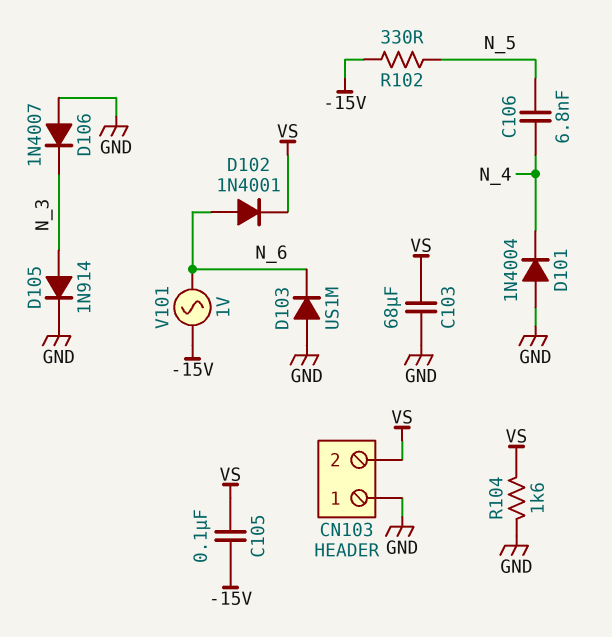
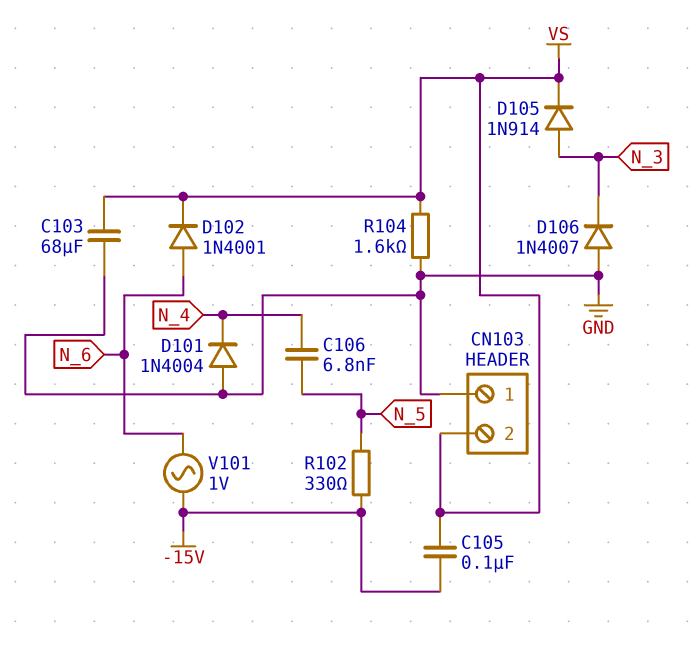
D103: diode US1M (A GND, K N_6) -> none
D105: diode 1N914 (A N_3, K GND) -> diode 1N914 (A N_3, K VS)

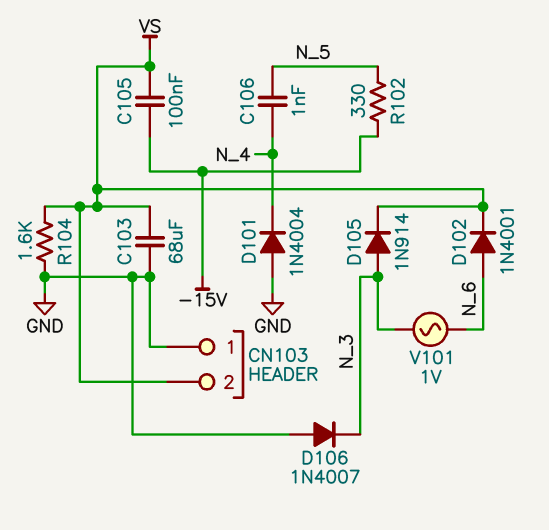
C106: 6.8nF (N_4, N_5) -> 1nF (N_4, N_5)
V101: AC 1V (-15V, N_6) -> AC 1V (N_3, N_6)

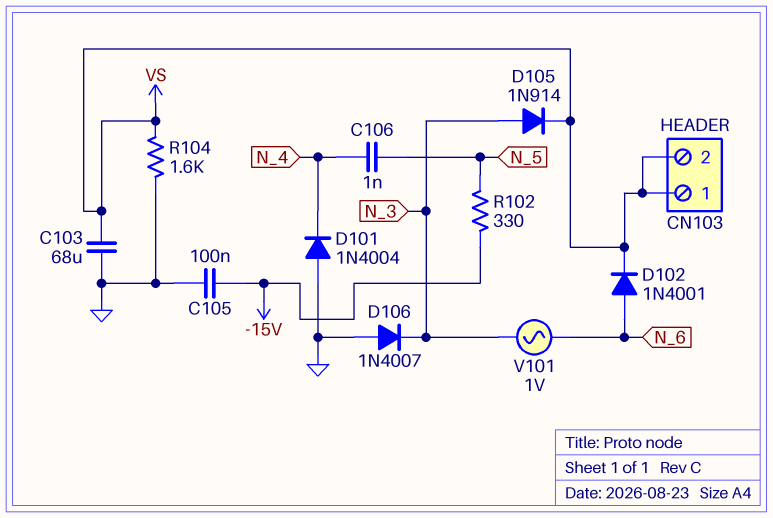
C105: 100nF (-15V, VS) -> 100nF (-15V, GND)
CN103 pin 1: GND -> VS

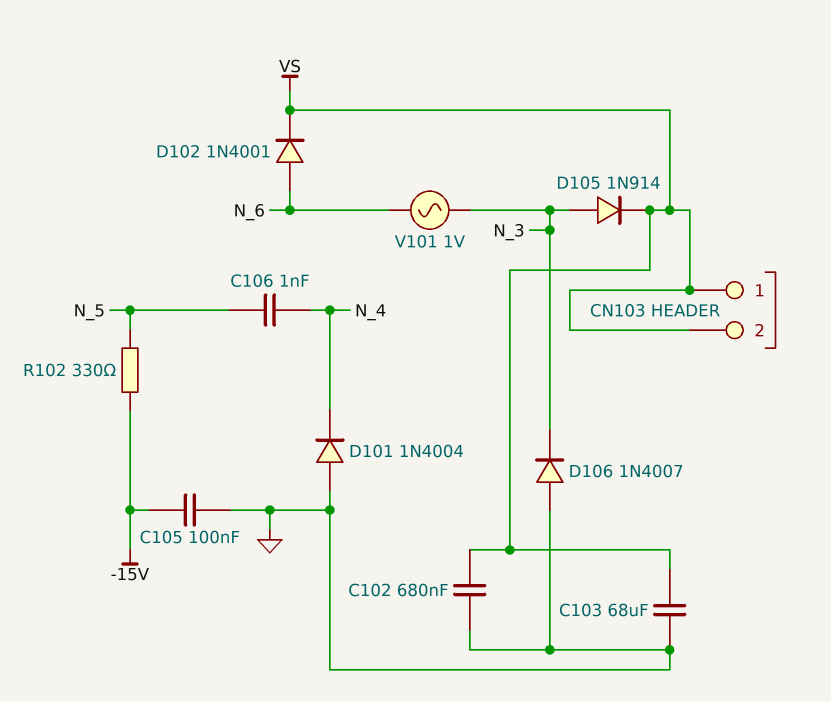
C102: none -> 680nF (GND, VS)
R104: 1.6k (GND, VS) -> none

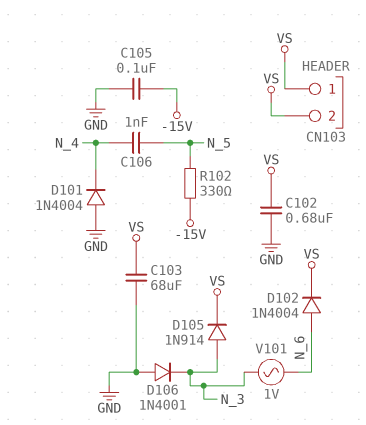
D102: diode 1N4001 (A N_6, K VS) -> diode 1N4004 (A N_6, K VS)
D106: diode 1N4007 (A GND, K N_3) -> diode 1N4001 (A GND, K N_3)

